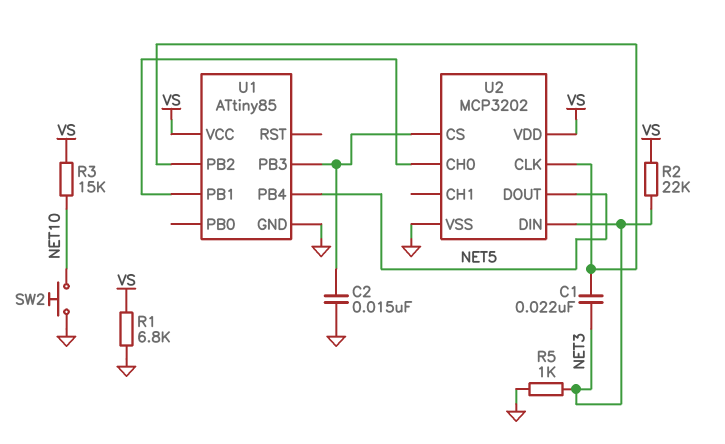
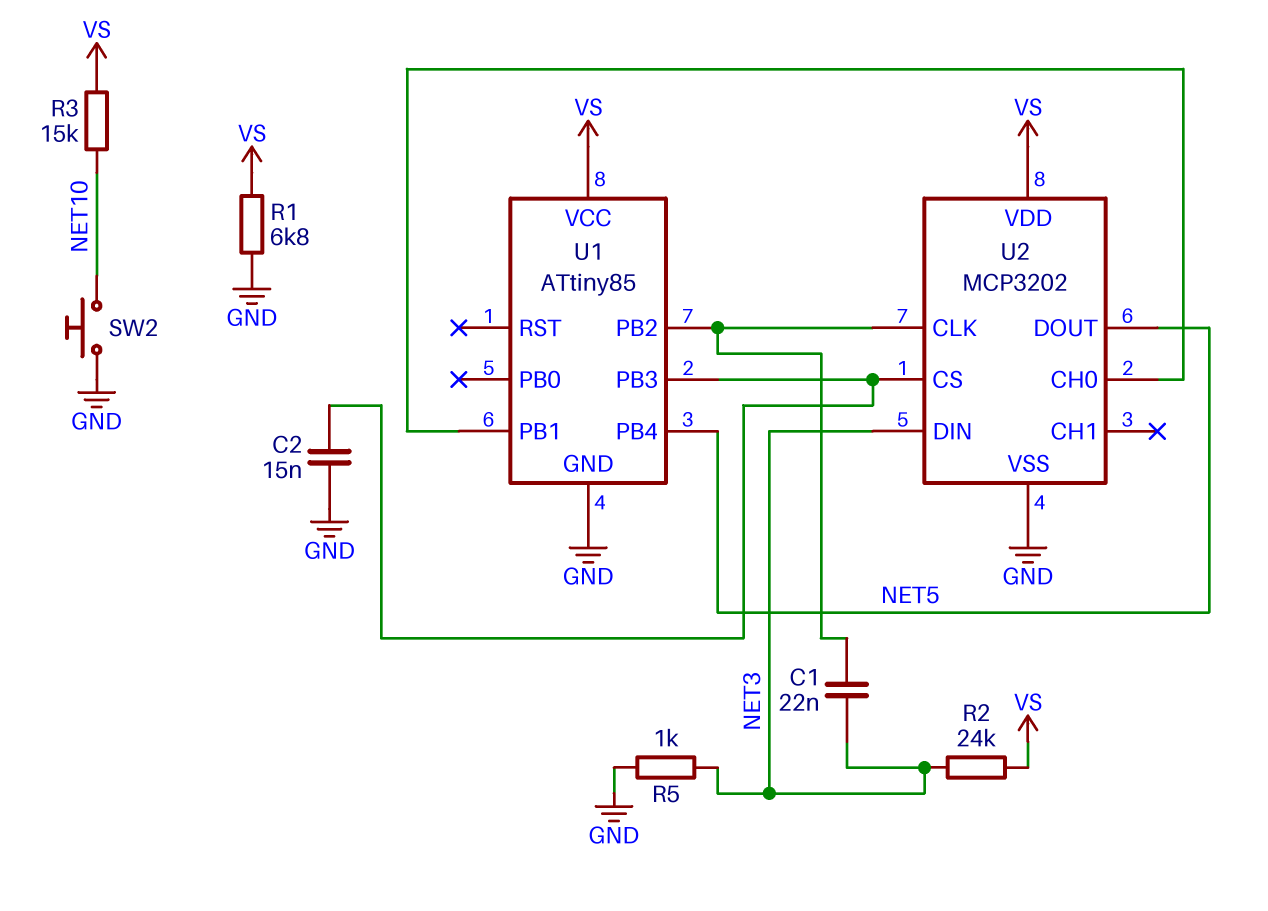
R2: 22k (NET3, VS) -> 24k (NET3, VS)

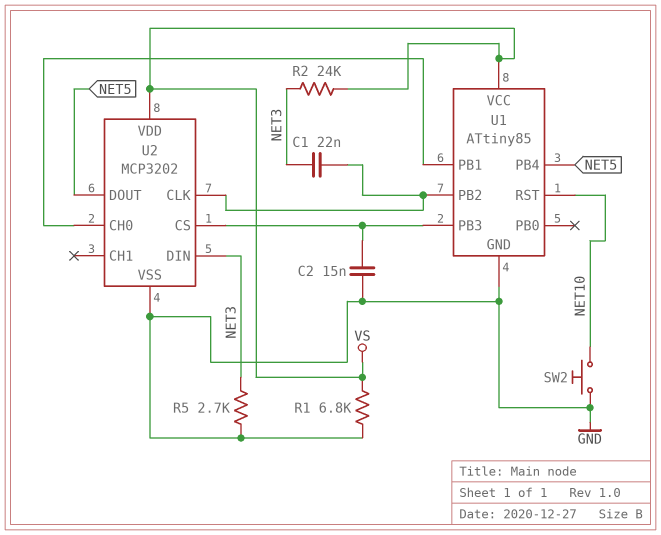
R3: 15k (NET10, VS) -> none
R5: 1k (GND, NET3) -> 2.7k (GND, NET3)
U1 pin RST: none -> NET10

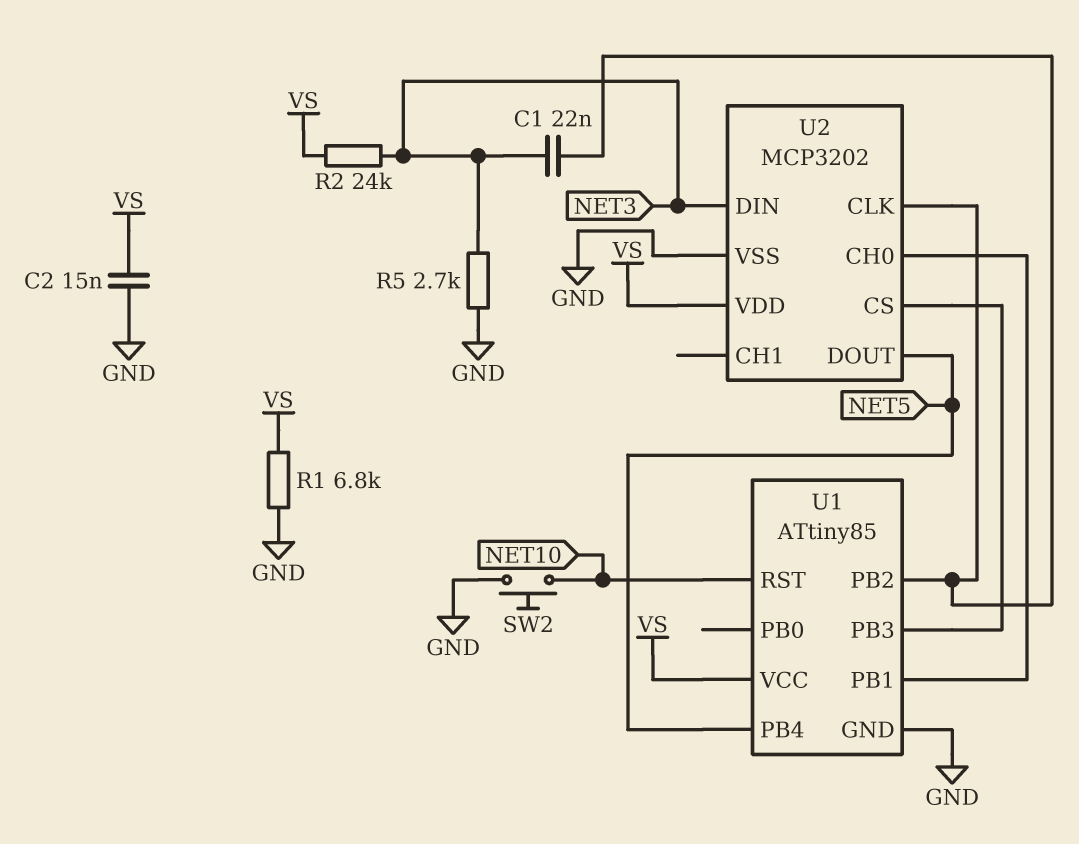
C2: 15nF (GND, U1/PB3) -> 15nF (GND, VS)

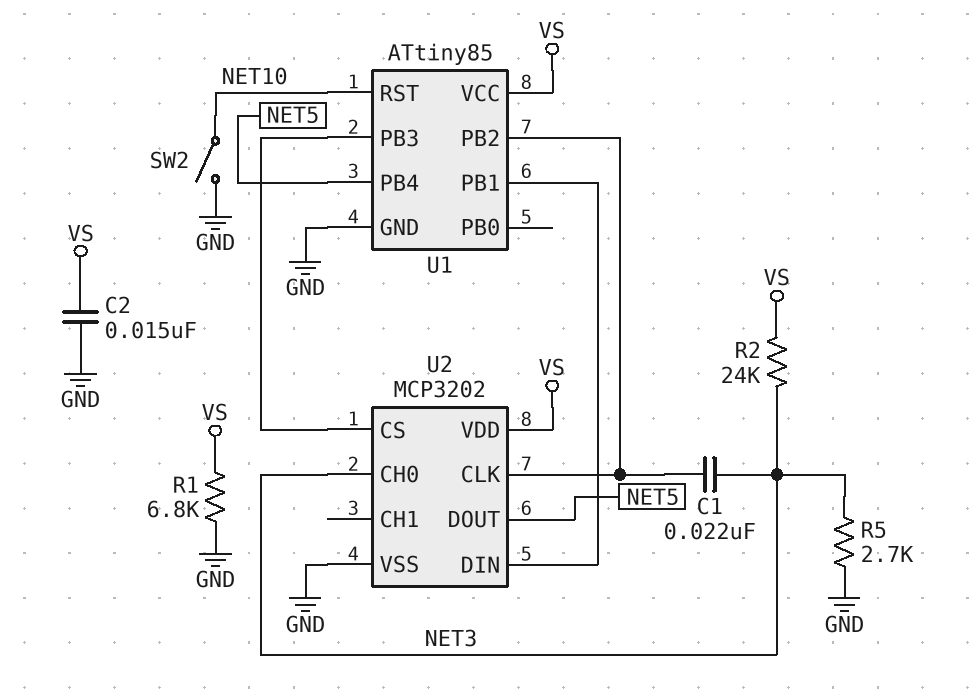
SW2: button (GND, NET10) -> switch (GND, NET10)
U2 pin CH0: U1/PB1 -> NET3
U2 pin DIN: NET3 -> U1/PB1

